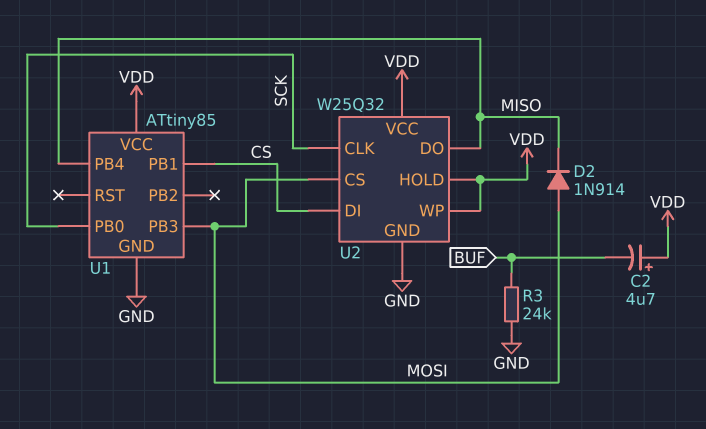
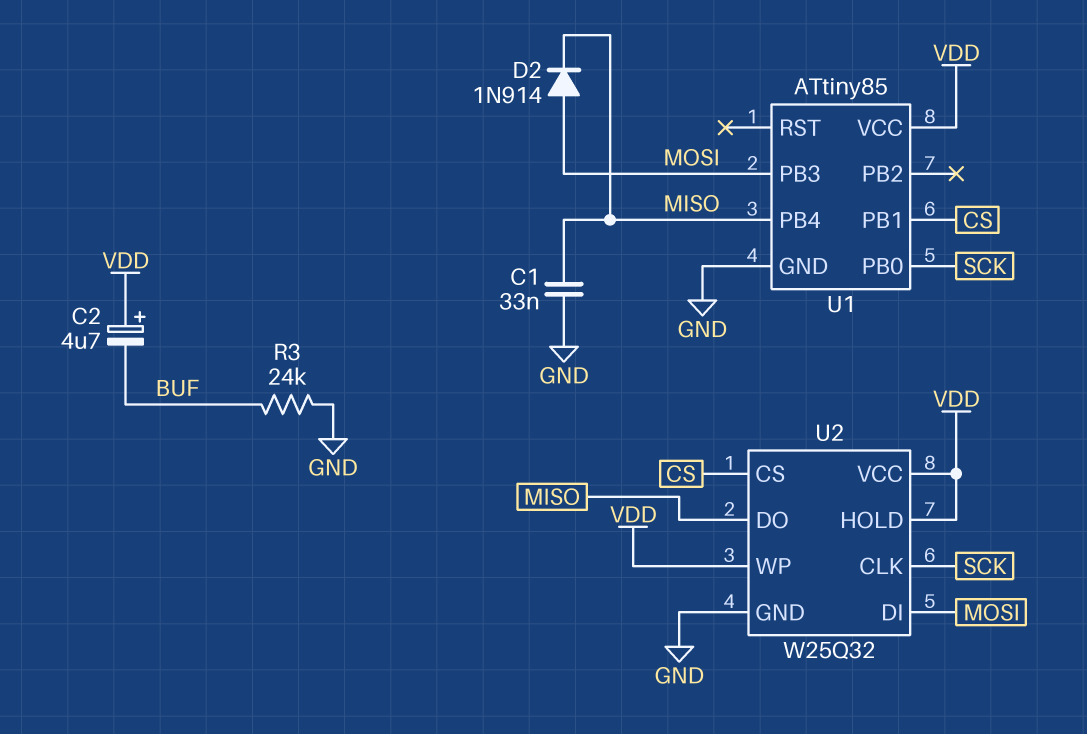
C1: none -> 33nF (GND, MISO)
U2 pin CS: MOSI -> CS
U2 pin DI: CS -> MOSI

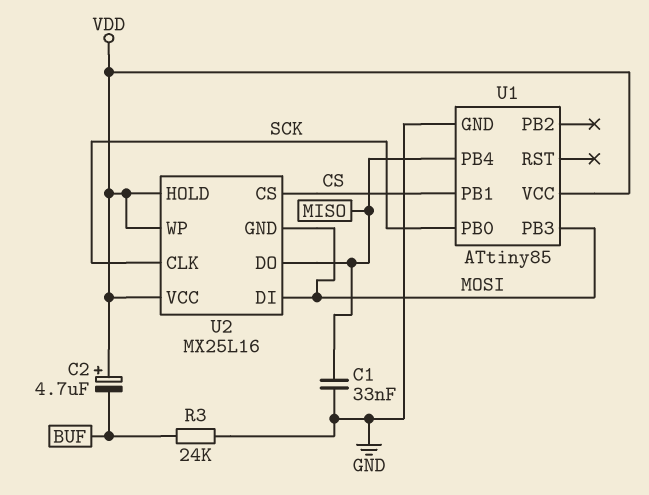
D2: diode 1N914 (A MOSI, K MISO) -> none
U2: W25Q32 -> MX25L16
U2 pin GND: GND -> MOSI

